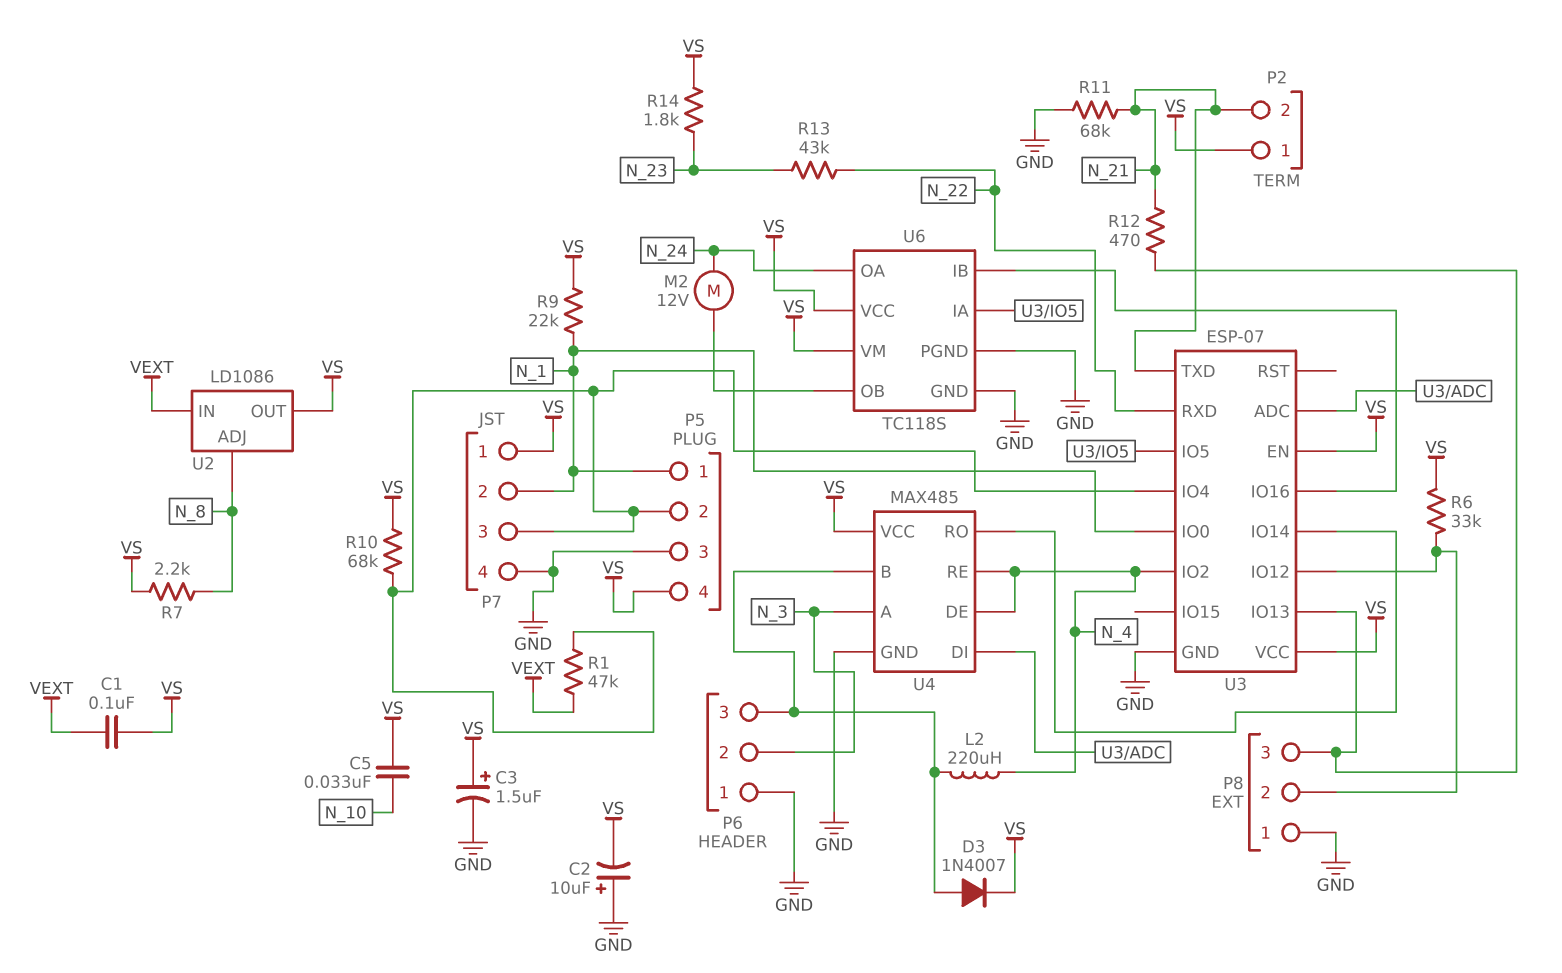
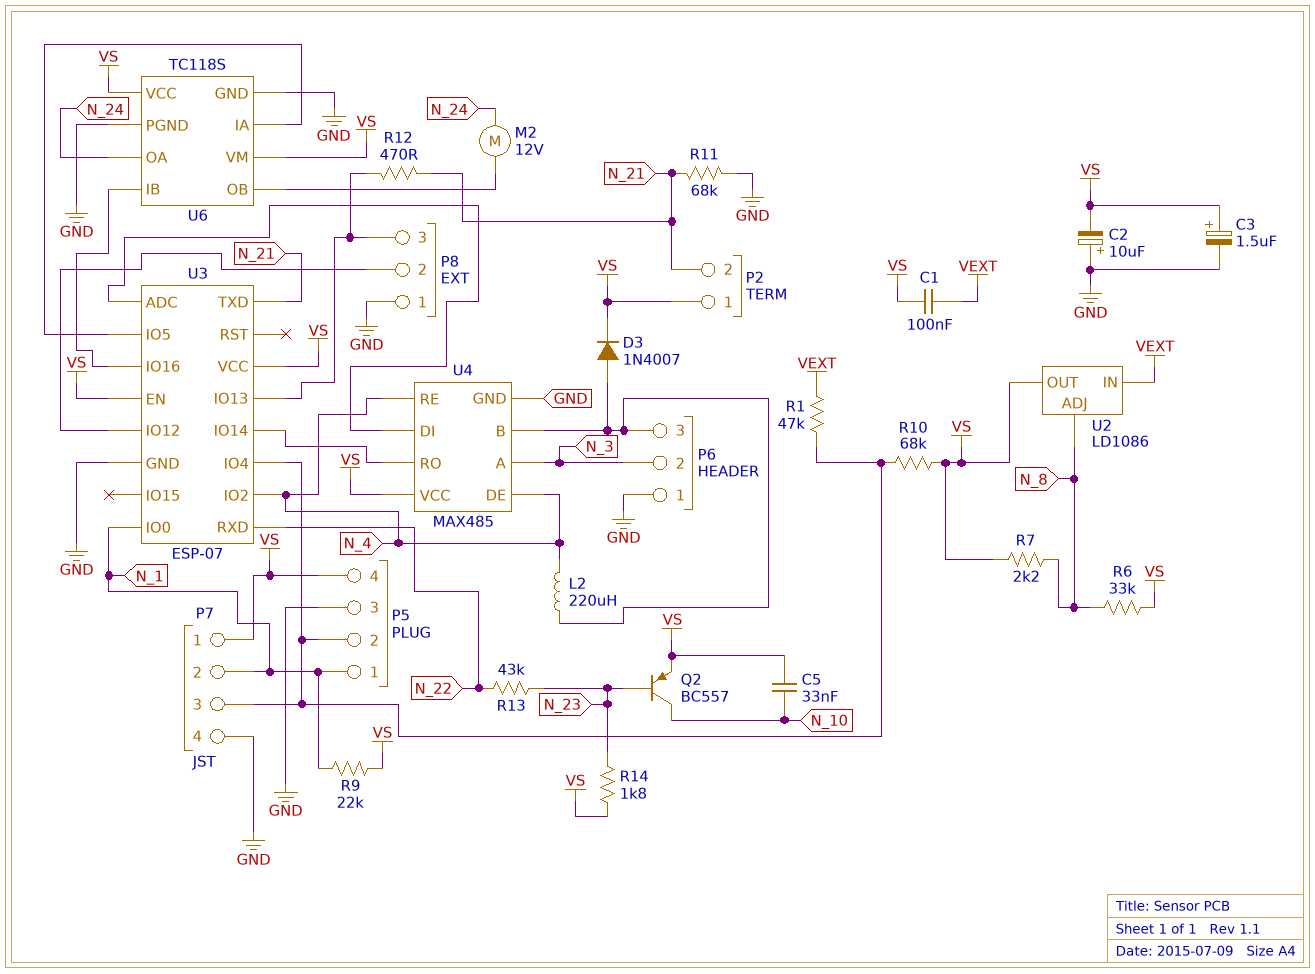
Q2: none -> PNP BC557 (B N_23, C N_10, E VS)
R6: 33k (P8/2, VS) -> 33k (N_8, VS)

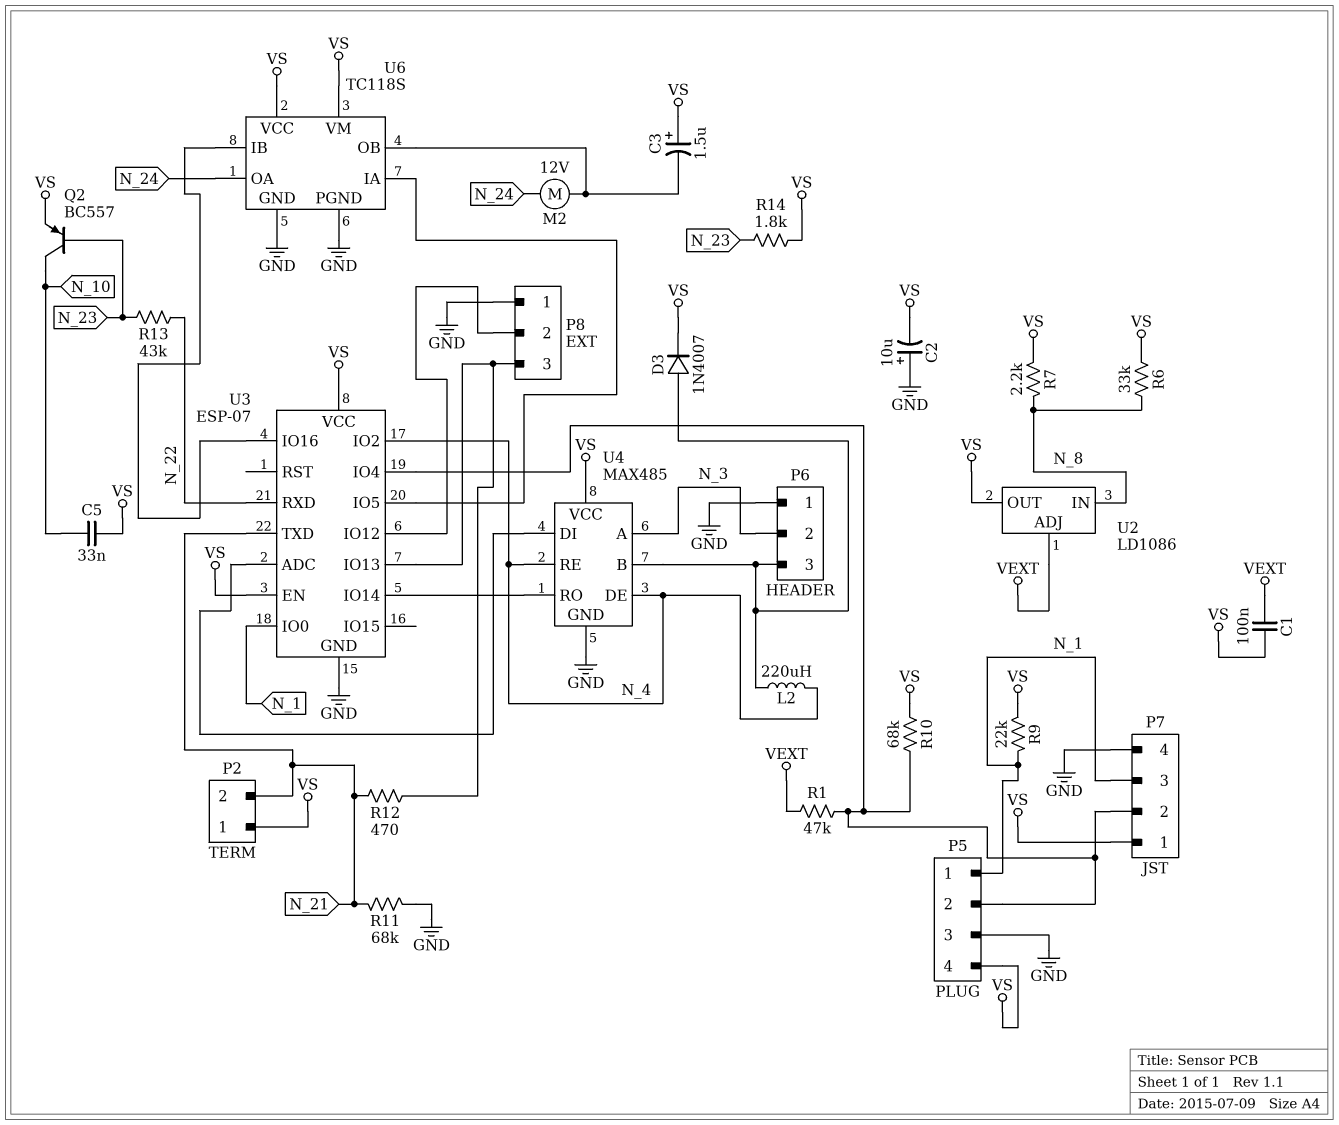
C3: 1.5uF (plus VS, minus GND) -> 1.5uF (plus VS, minus U6/OB)
P7 pin 2: N_1 -> P5/2
P7 pin 3: P5/2 -> N_1
U2 pin ADJ: N_8 -> VEXT
U2 pin IN: VEXT -> N_8

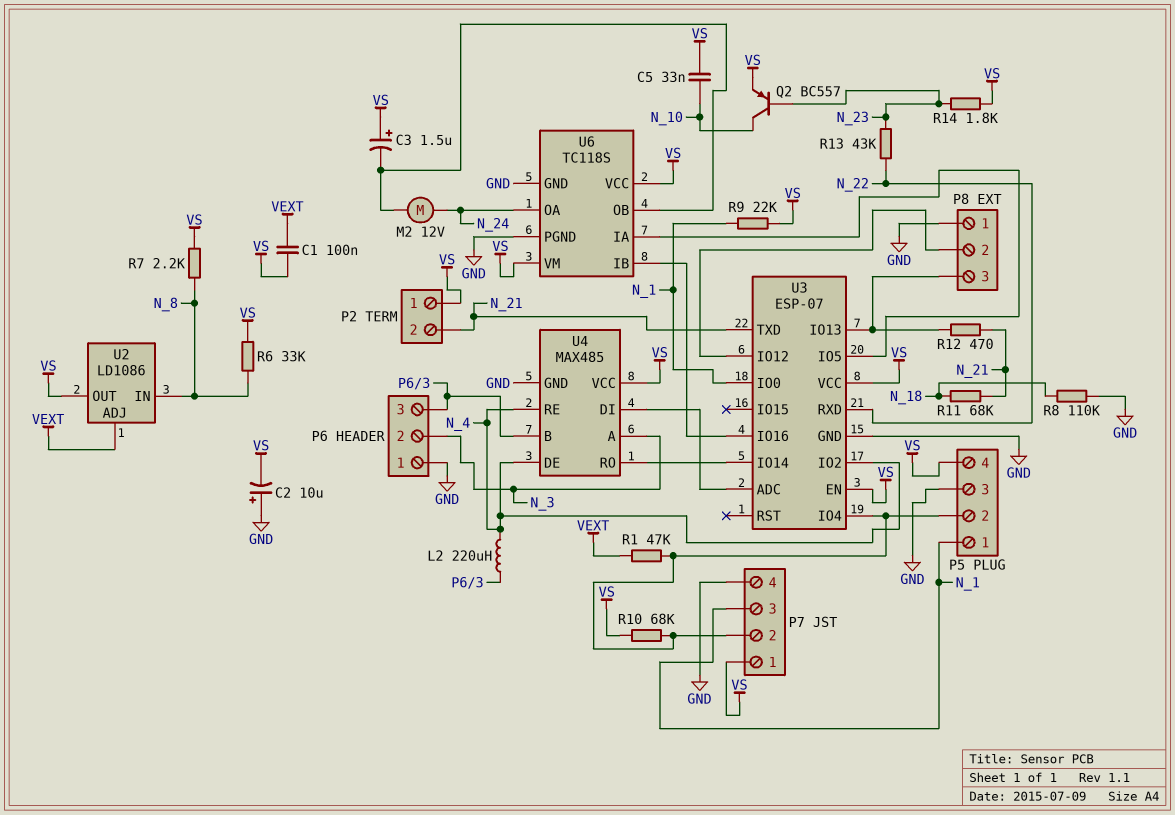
D3: diode 1N4007 (A P6/3, K VS) -> none
R8: none -> 110k (GND, N_18)
R11: 68k (GND, N_21) -> 68k (N_18, N_21)

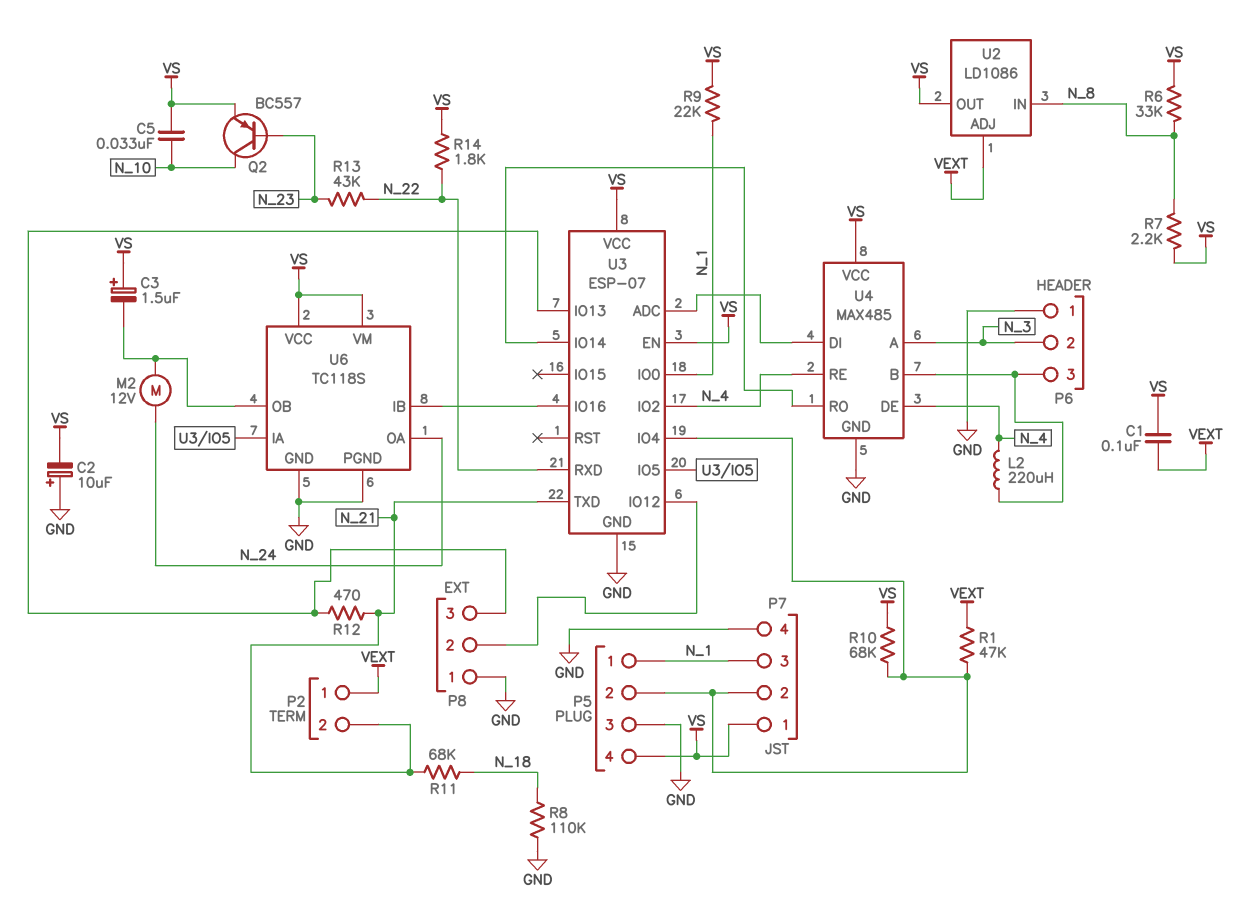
P2 pin 1: VS -> VEXT
R14: 1.8k (N_23, VS) -> 1.8k (N_22, VS)

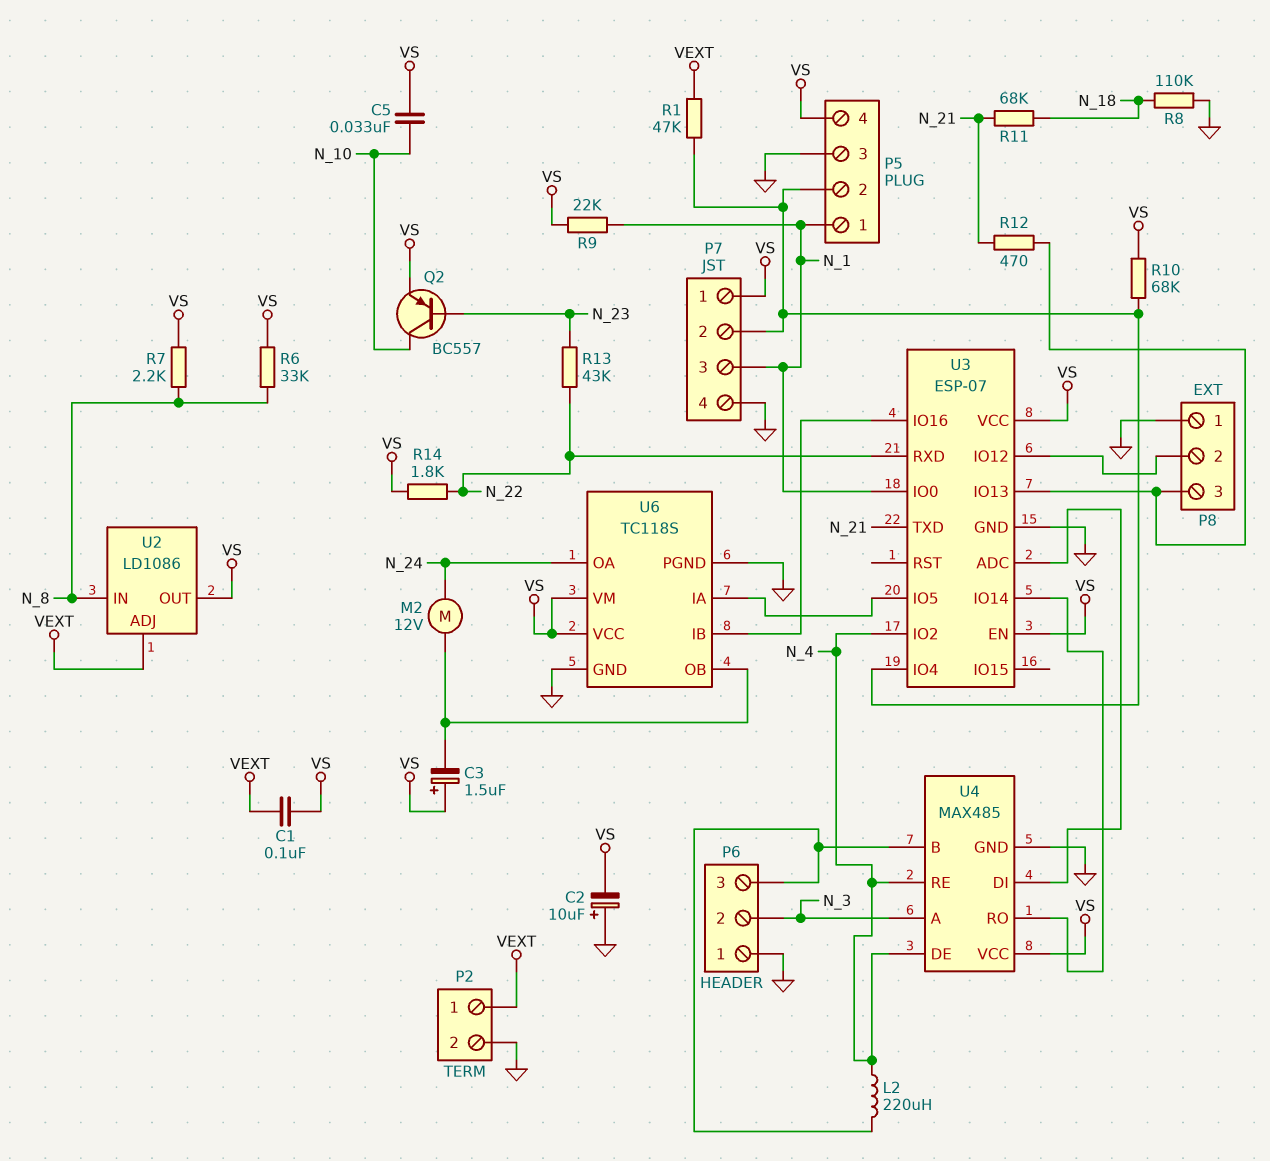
P2 pin 2: N_21 -> GND

